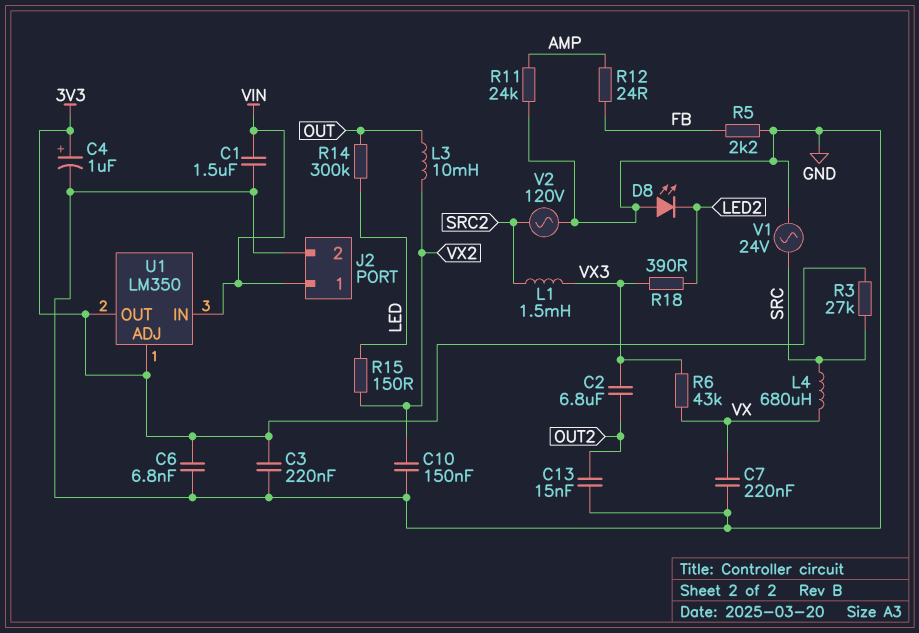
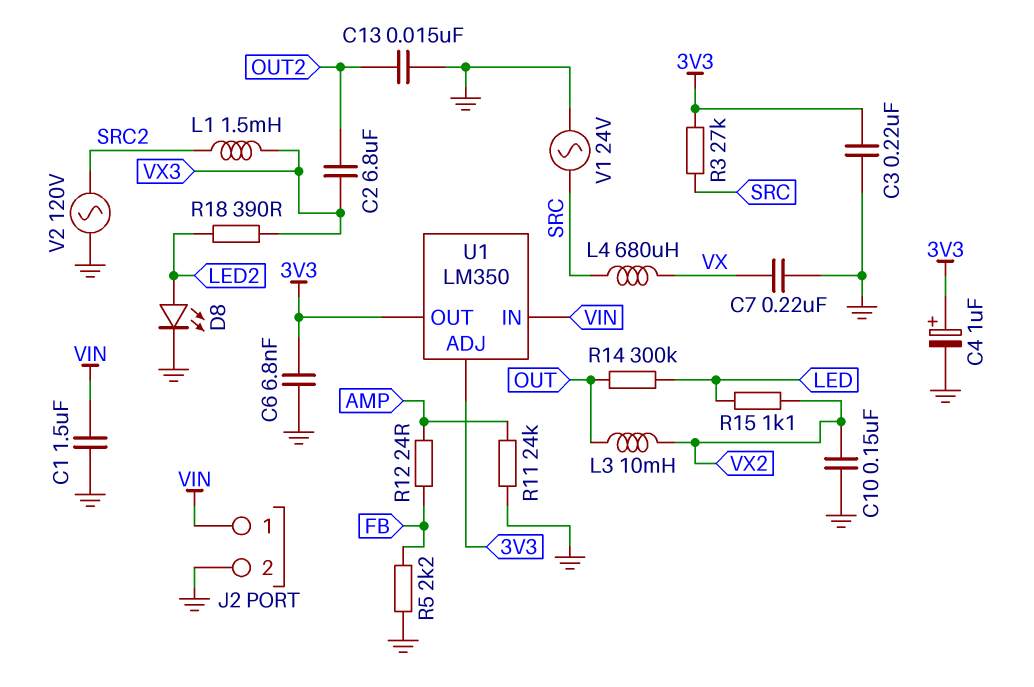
D8: LED (A GND, K LED2) -> LED (A LED2, K GND)
R6: 43k (VX, VX3) -> none
R15: 150 (LED, VX2) -> 1.1k (LED, VX2)

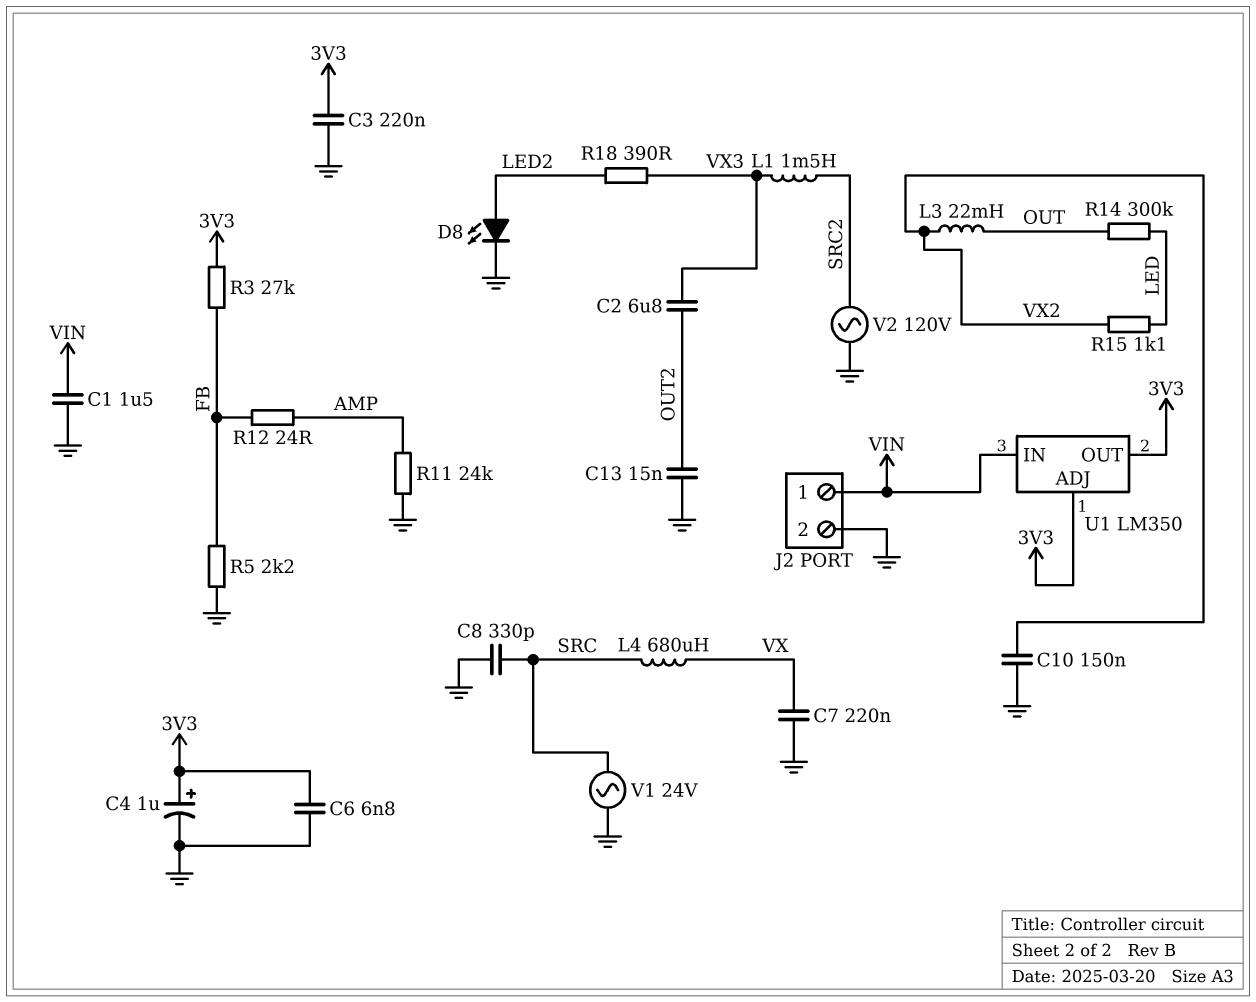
C8: none -> 330pF (GND, SRC)
L3: 10mH (OUT, VX2) -> 22mH (OUT, VX2)
R3: 27k (3V3, SRC) -> 27k (3V3, FB)

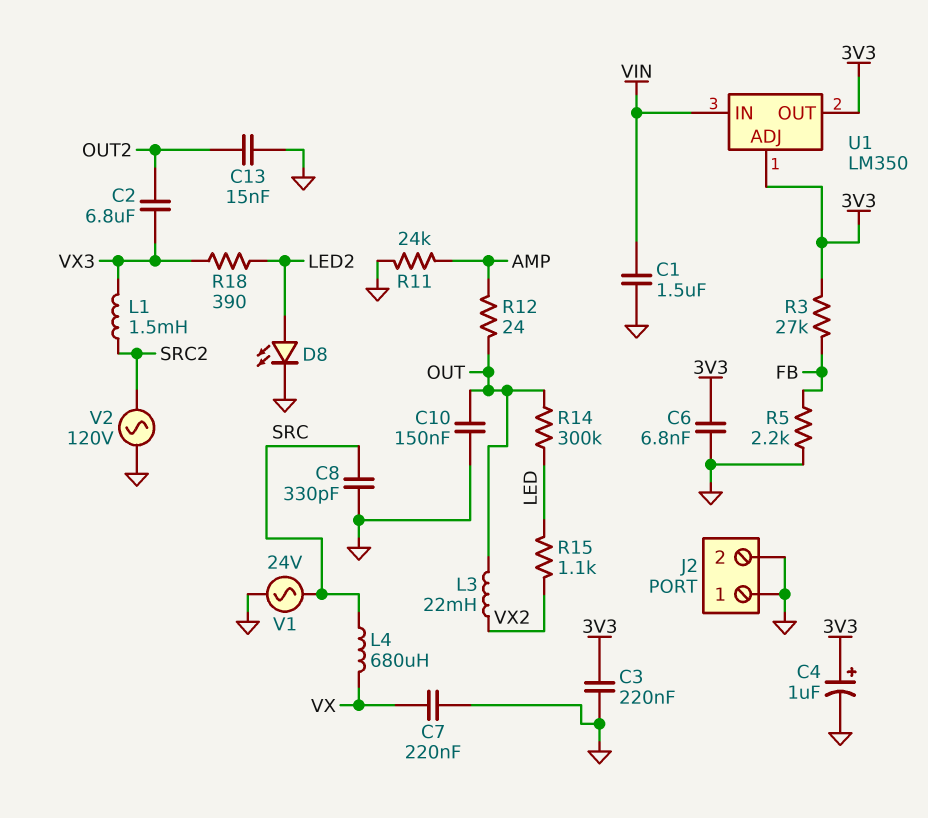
C10: 150nF (GND, VX2) -> 150nF (GND, OUT)
J2 pin 1: VIN -> GND
R12: 24 (AMP, FB) -> 24 (AMP, OUT)

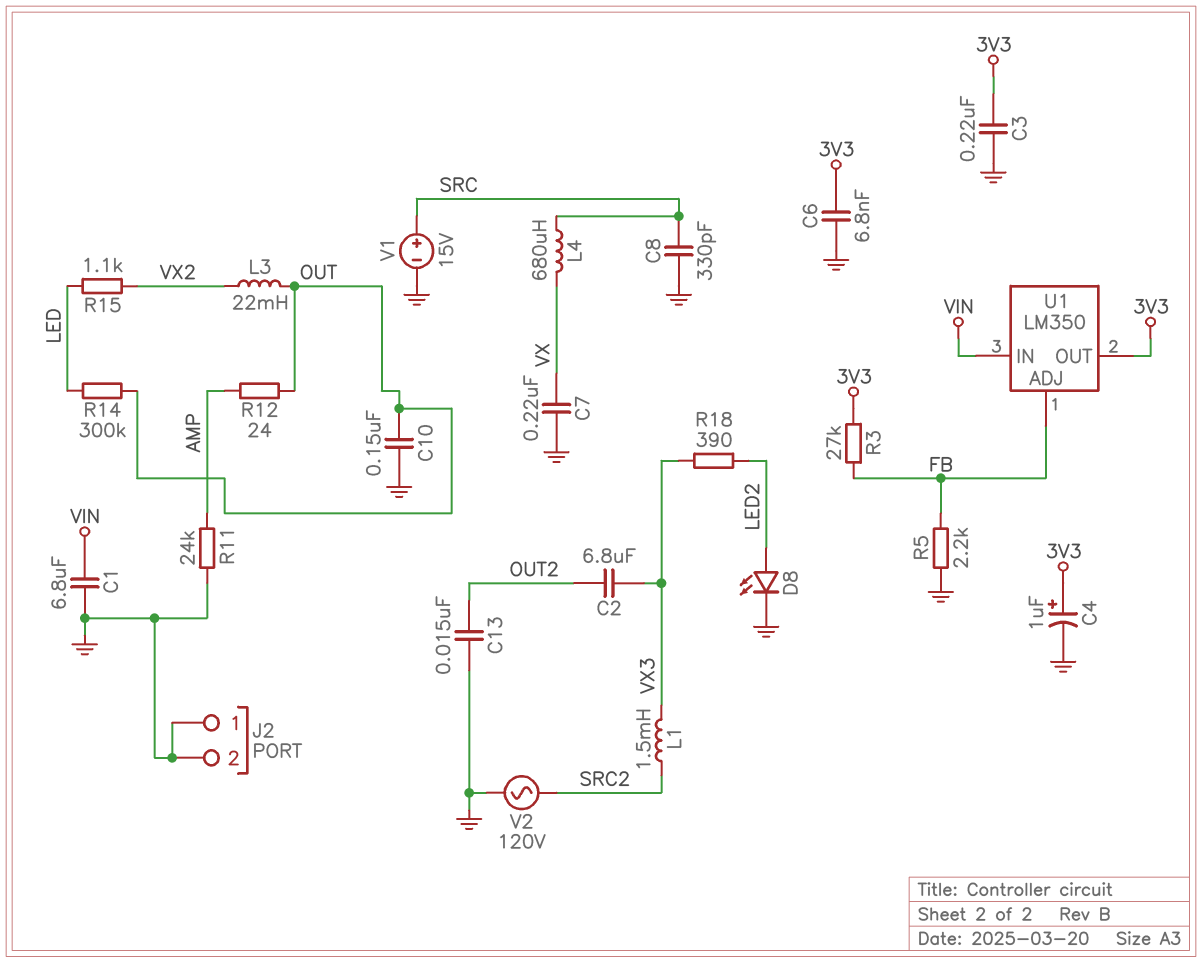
C1: 1.5uF (GND, VIN) -> 6.8uF (GND, VIN)
U1 pin ADJ: 3V3 -> FB
V1: AC 24V (GND, SRC) -> 15V (plus SRC, minus GND)

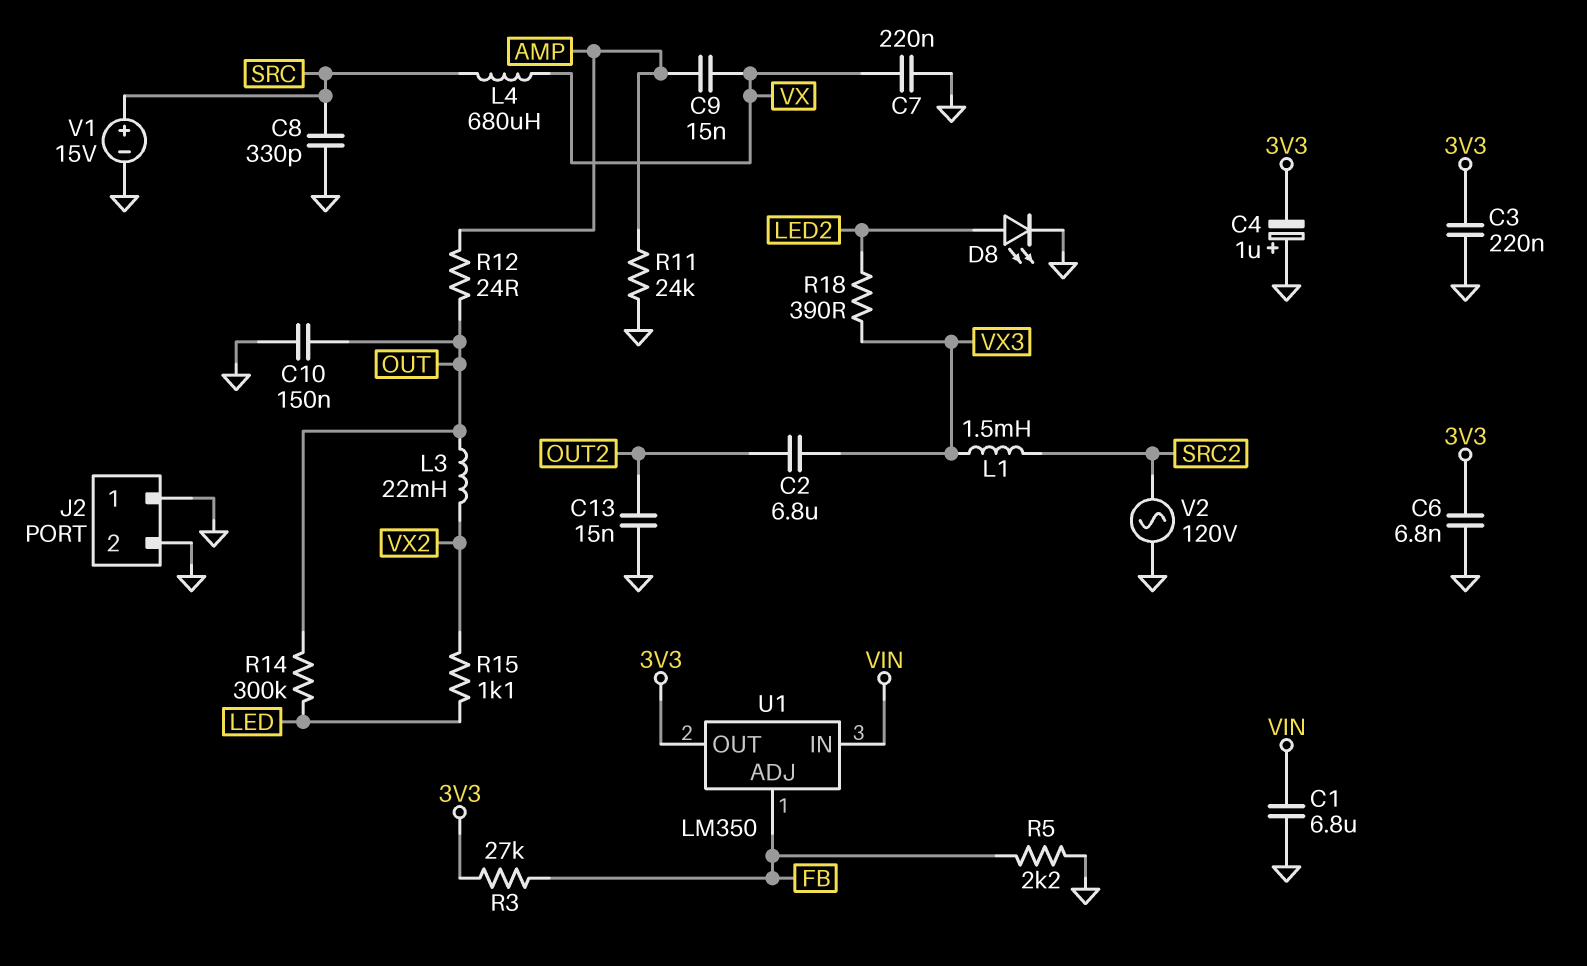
C4: 1uF (plus 3V3, minus GND) -> 1uF (plus GND, minus 3V3)
C9: none -> 15nF (AMP, VX)

